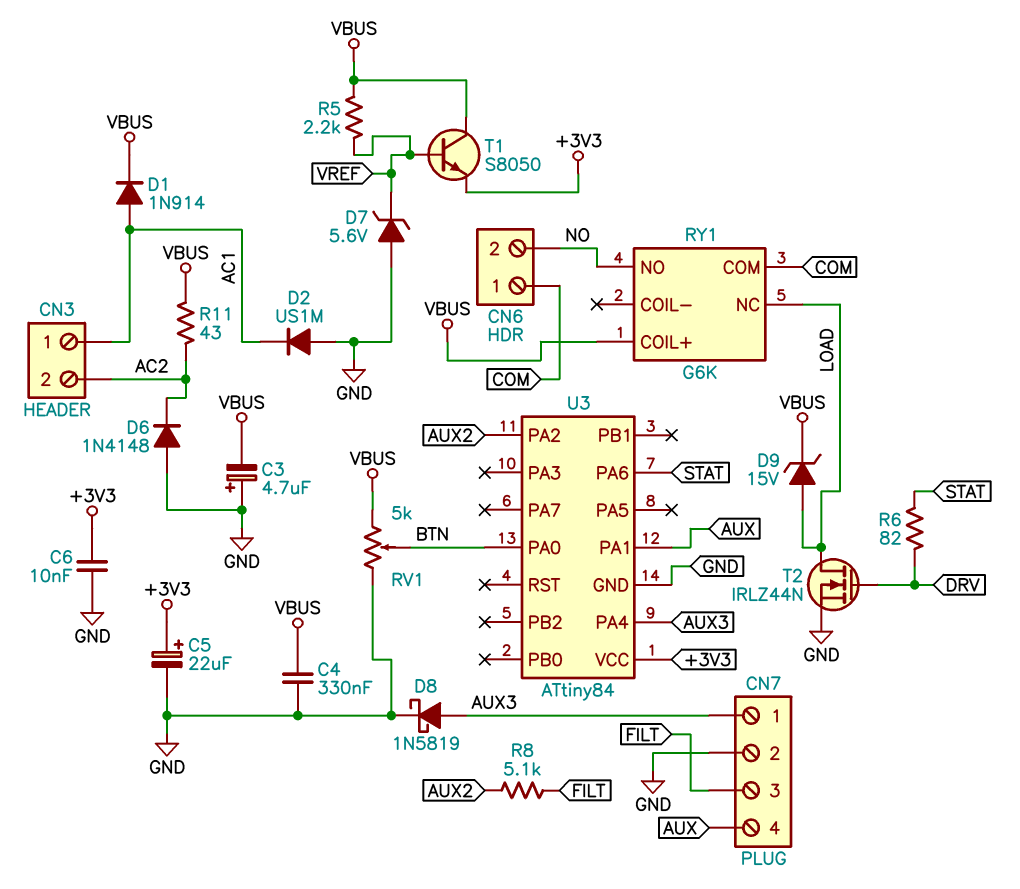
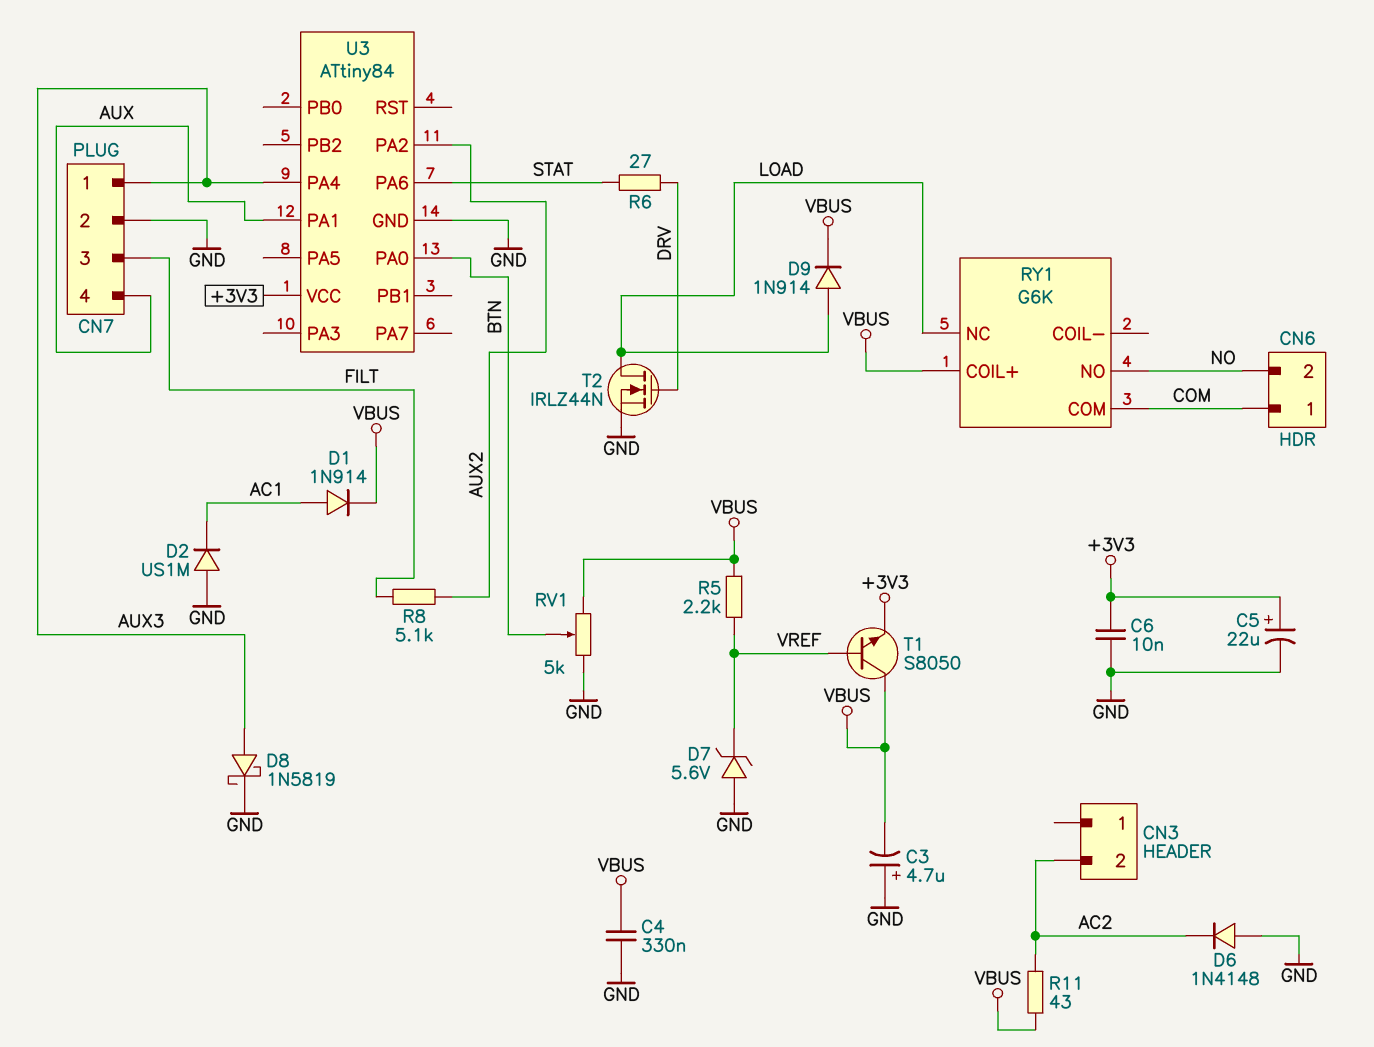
CN3 pin 1: AC1 -> none
D9: zener 15V (A LOAD, K VBUS) -> diode 1N914 (A LOAD, K VBUS)
R6: 82 (DRV, STAT) -> 27 (DRV, STAT)

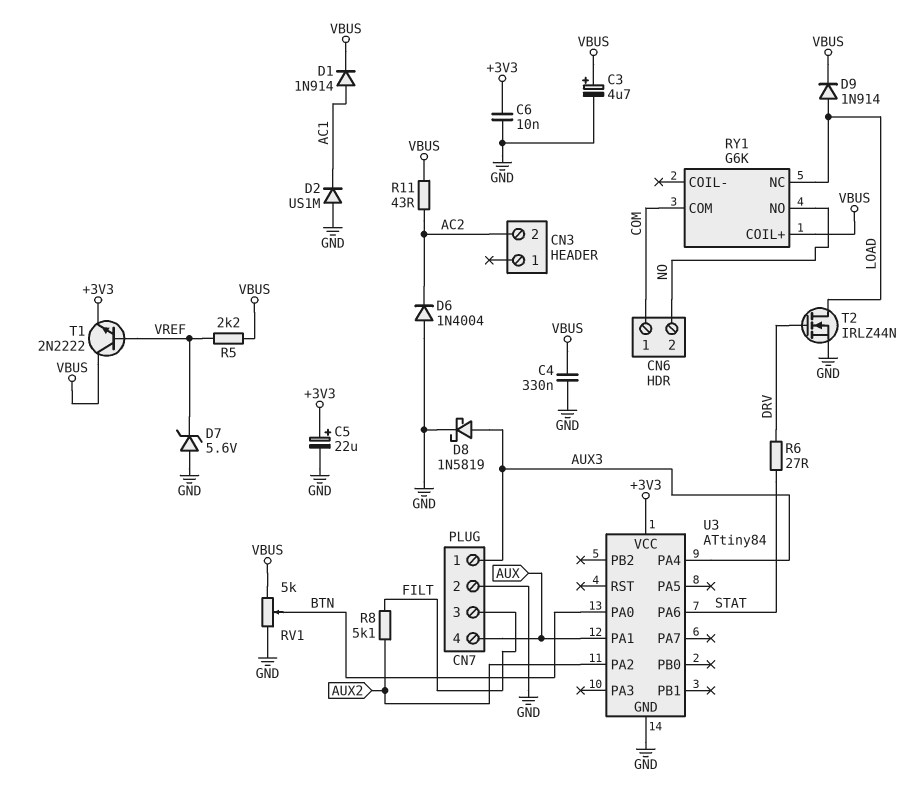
C3: 4.7uF (plus GND, minus VBUS) -> 4.7uF (plus VBUS, minus GND)
D6: diode 1N4148 (A GND, K AC2) -> diode 1N4004 (A GND, K AC2)
T1: NPN S8050 (B VREF, C VBUS, E +3V3) -> NPN 2N2222 (B VREF, C VBUS, E +3V3)

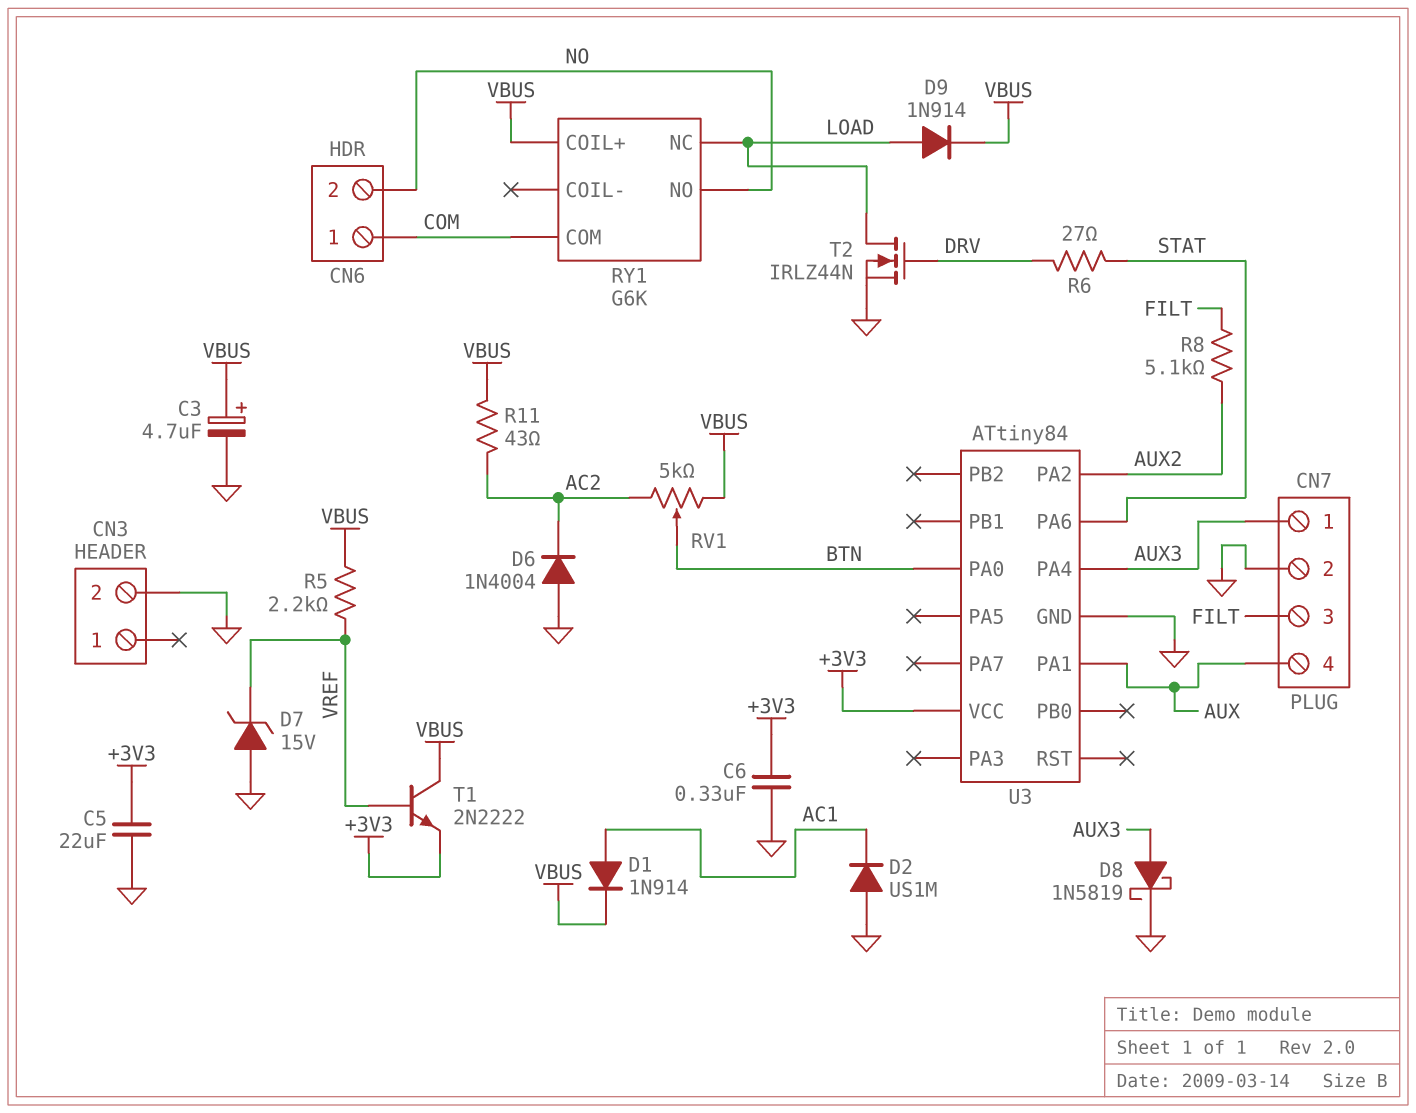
C4: 330nF (GND, VBUS) -> none
C5: 22uF (plus +3V3, minus GND) -> 22uF (+3V3, GND)
C6: 10nF (+3V3, GND) -> 330nF (+3V3, GND)
CN3 pin 2: AC2 -> GND
D7: zener 5.6V (A GND, K VREF) -> zener 15V (A GND, K VREF)
RV1: 5k (GND, VBUS, wiper BTN) -> 5k (AC2, VBUS, wiper BTN)

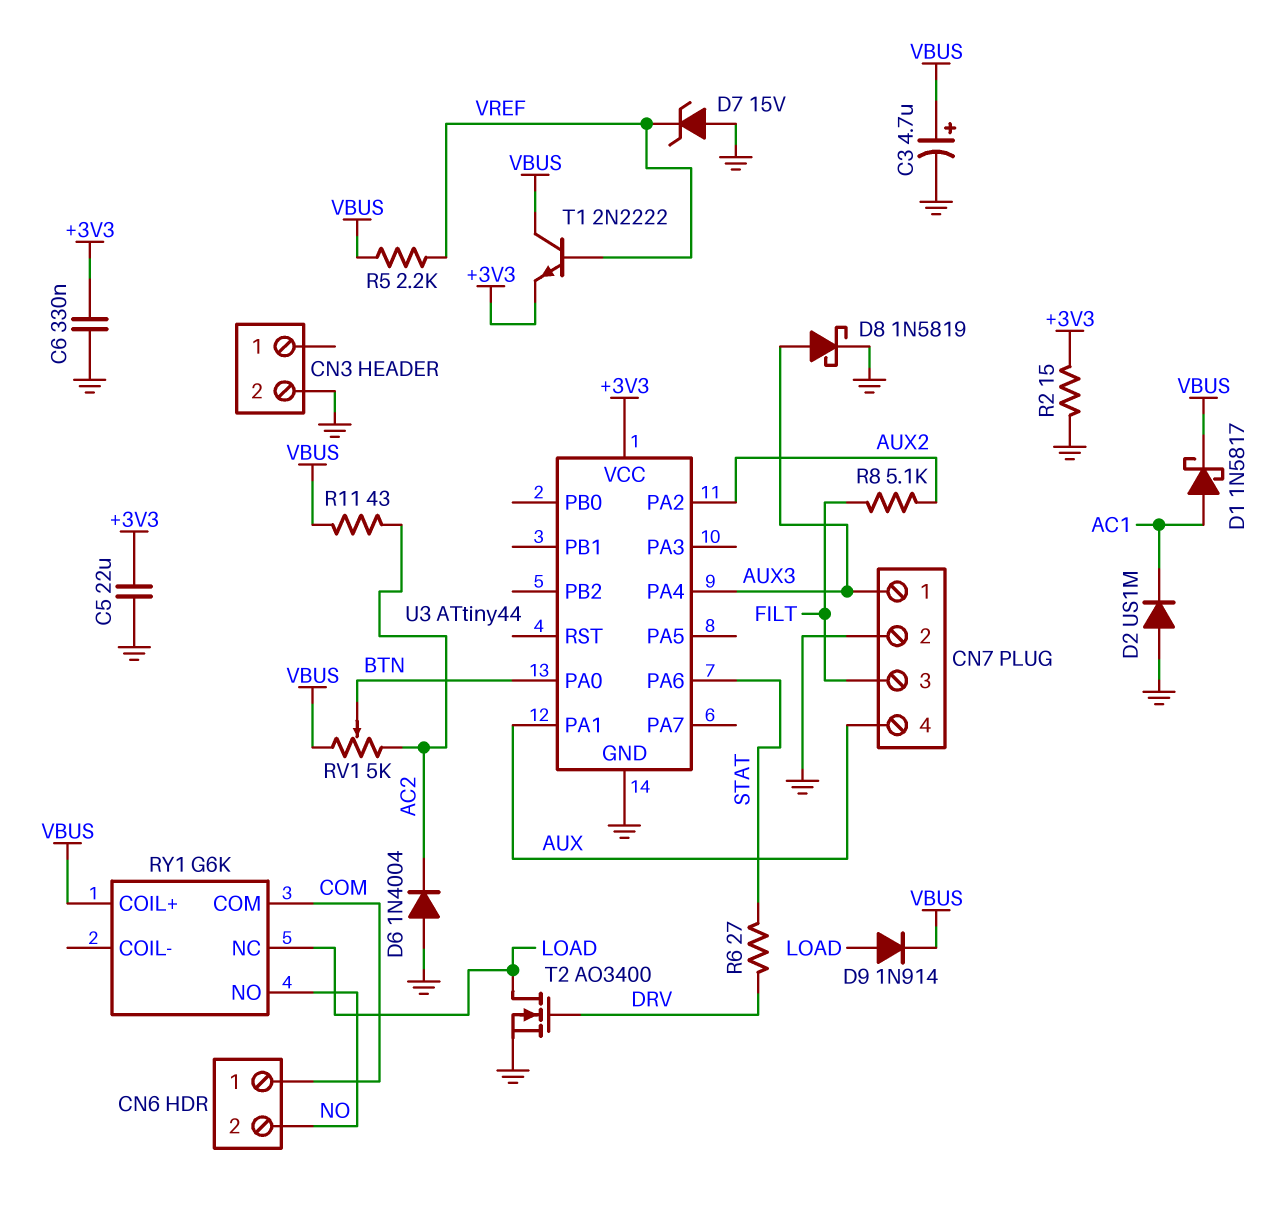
D1: diode 1N914 (A AC1, K VBUS) -> schottky 1N5817 (A AC1, K VBUS)
R2: none -> 15 (+3V3, GND)
T2: NMOS IRLZ44N (G DRV, D LOAD, S GND) -> NMOS AO3400 (G DRV, D LOAD, S GND)
U3: ATtiny84 -> ATtiny44

